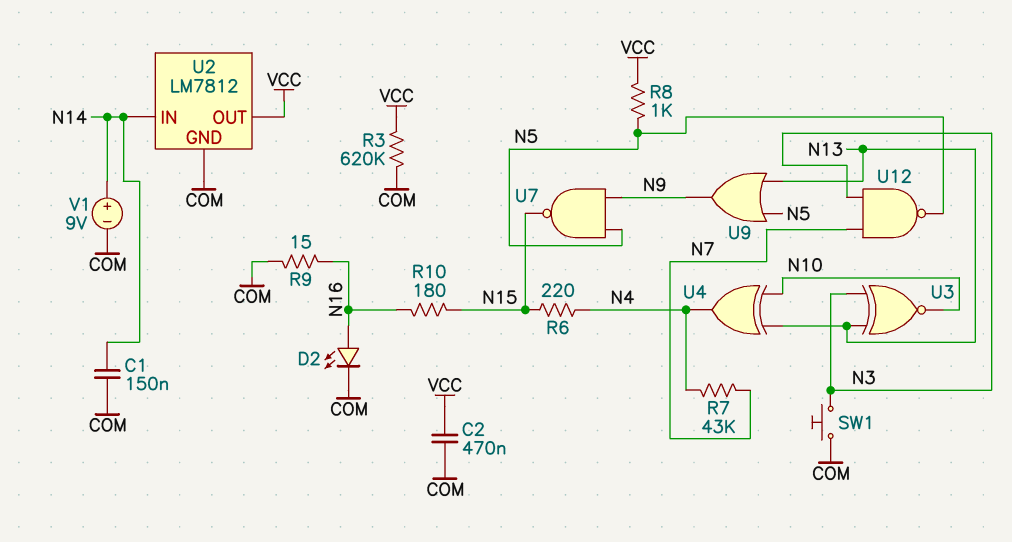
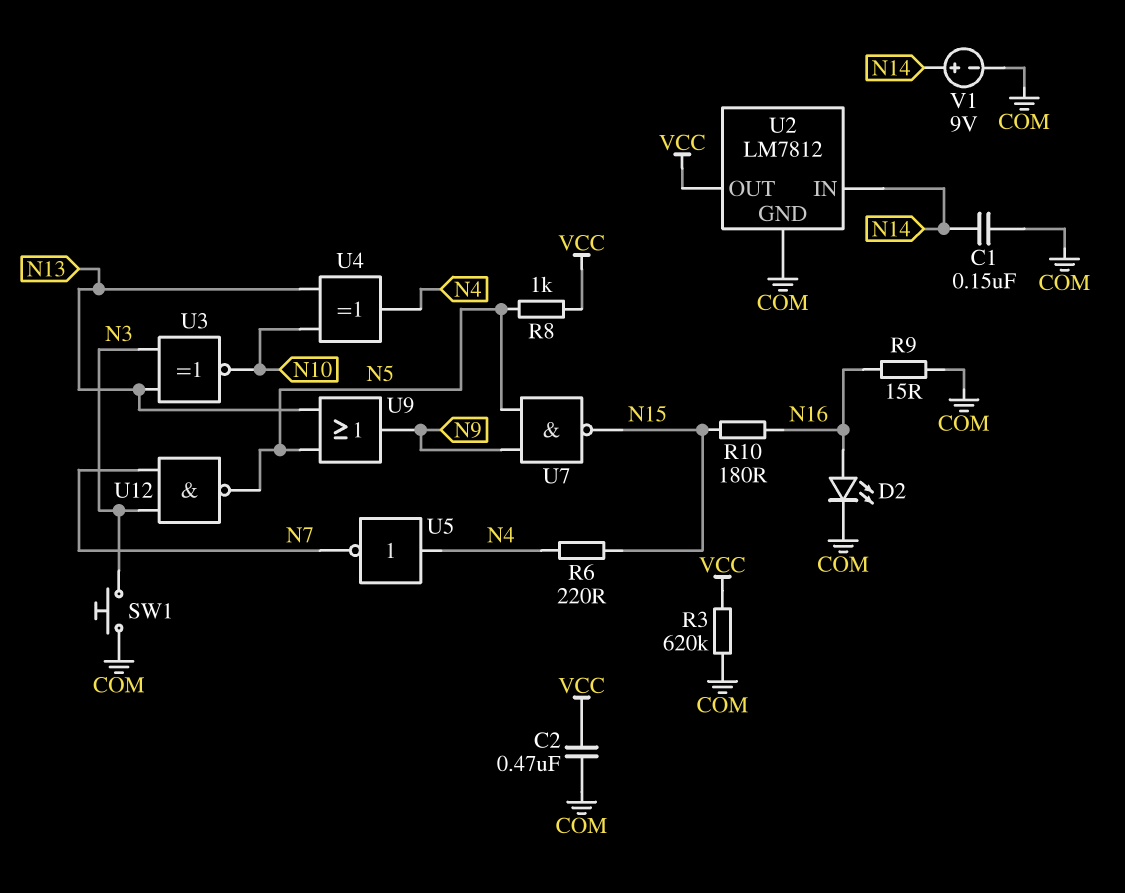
R7: 43k (N4, N7) -> none
U5: none -> NOT (in N4, out N7)

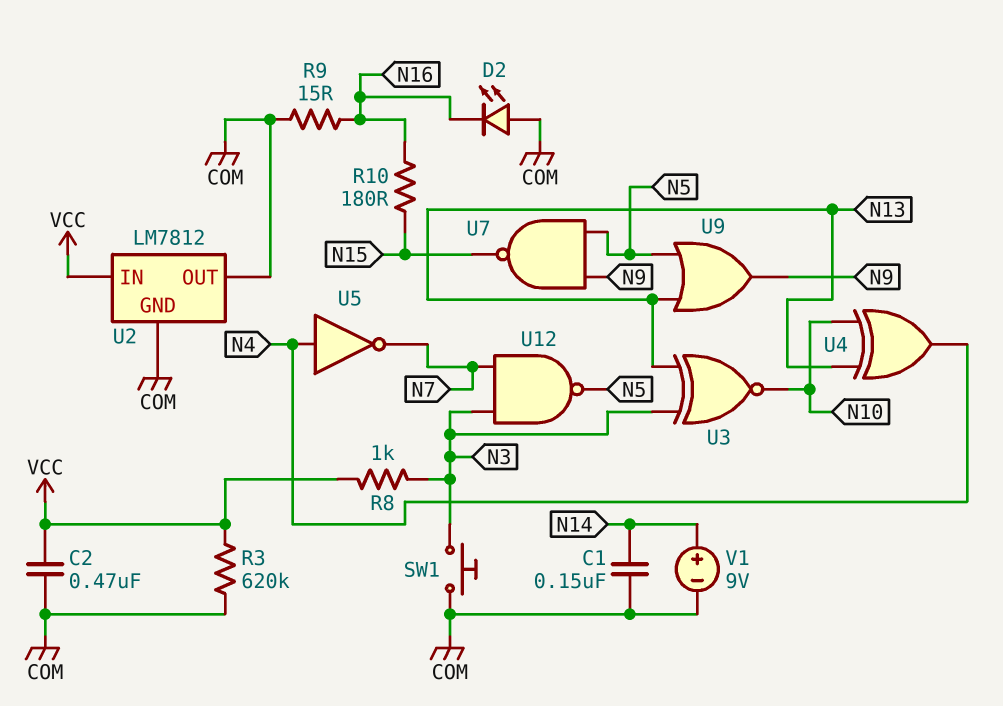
D2: LED (A N16, K COM) -> LED (A COM, K N16)
R6: 220 (N4, N15) -> none
R8: 1k (N5, VCC) -> 1k (N3, VCC)
U2 pin IN: N14 -> VCC
U2 pin OUT: VCC -> COM

